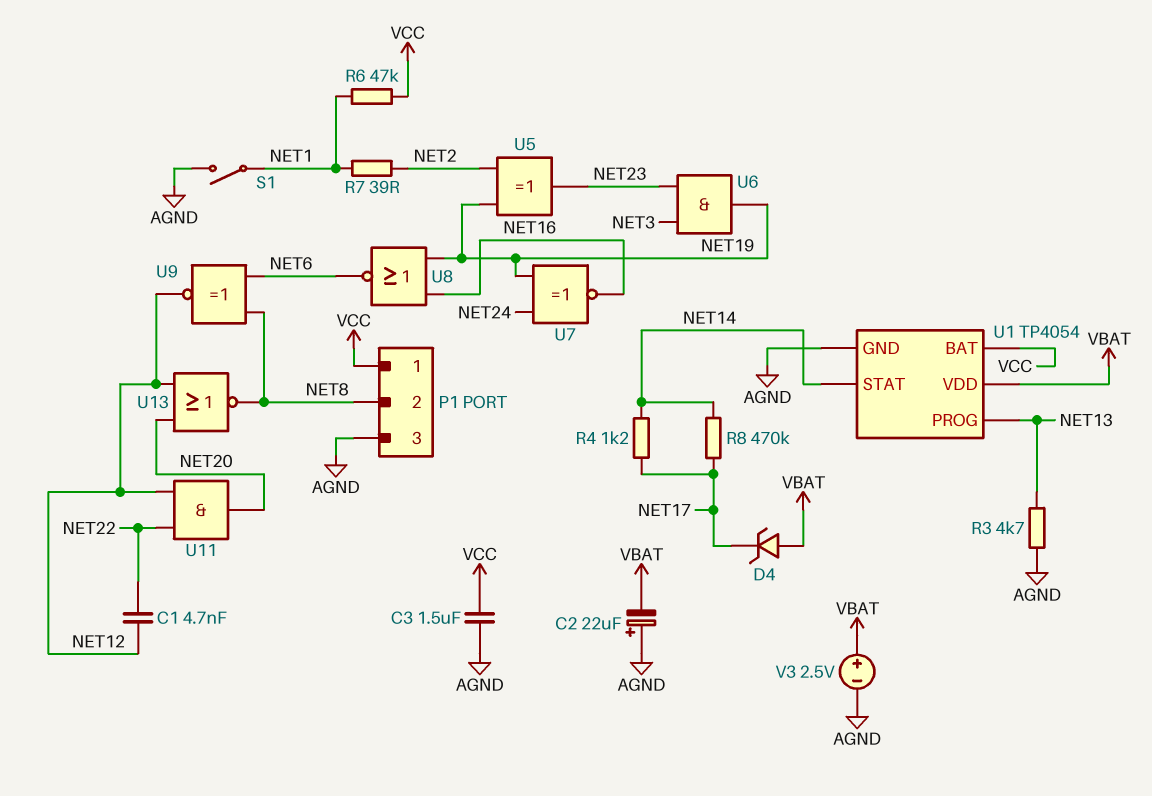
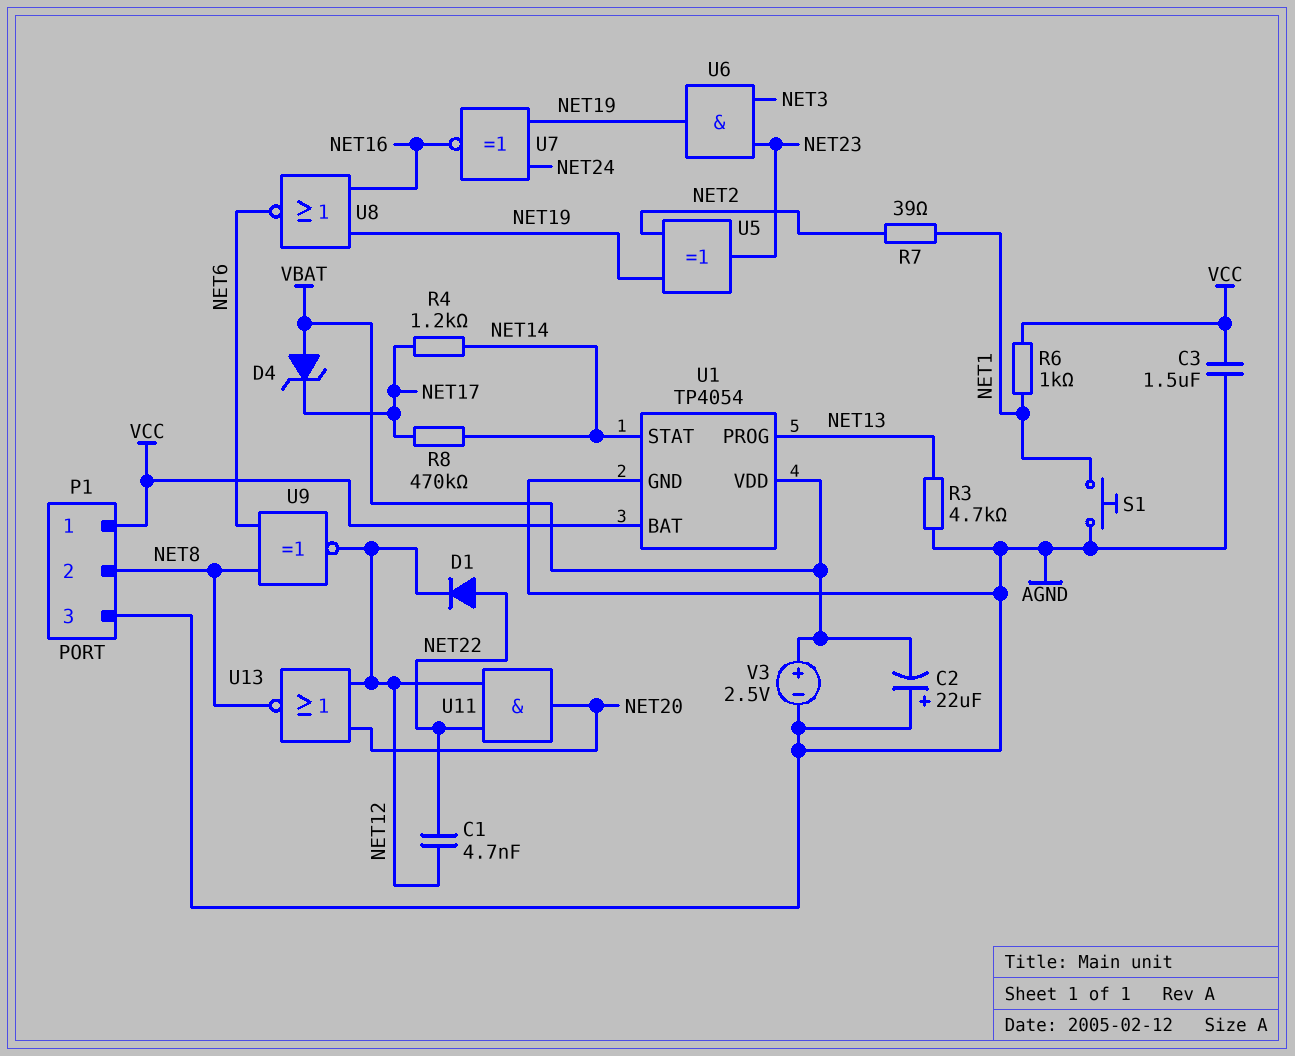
D1: none -> diode (A NET22, K NET12)
R6: 47k (NET1, VCC) -> 1k (NET1, VCC)
S1: switch (AGND, NET1) -> button (AGND, NET1)

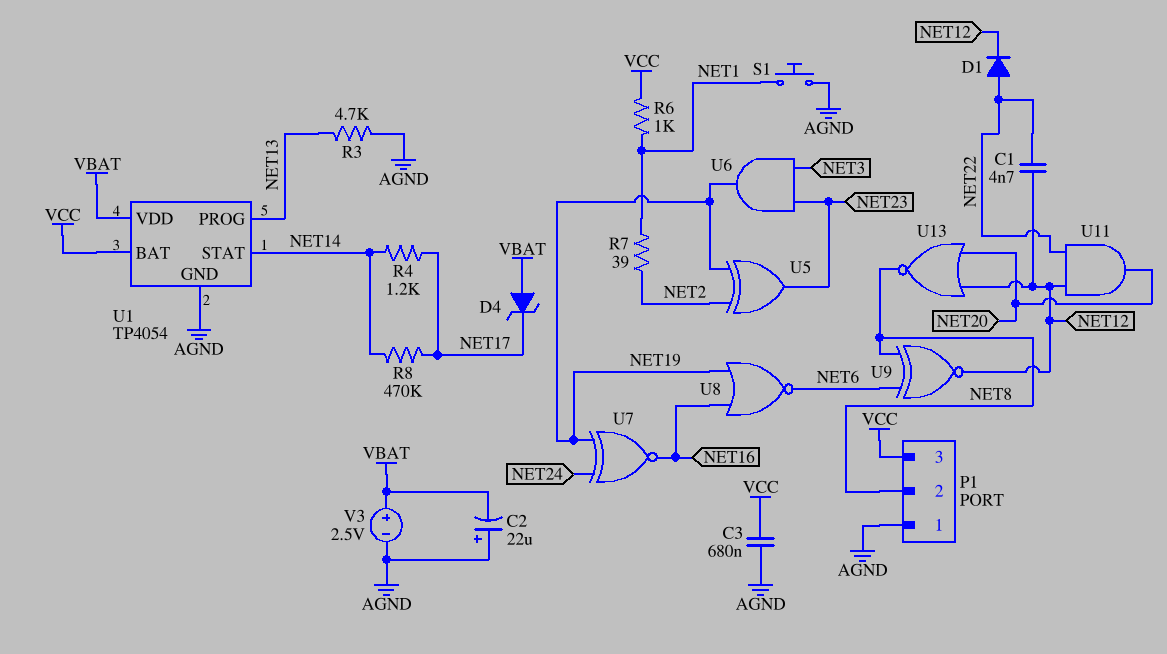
C3: 1.5uF (AGND, VCC) -> 680nF (AGND, VCC)
P1 pin 1: VCC -> AGND
P1 pin 3: AGND -> VCC

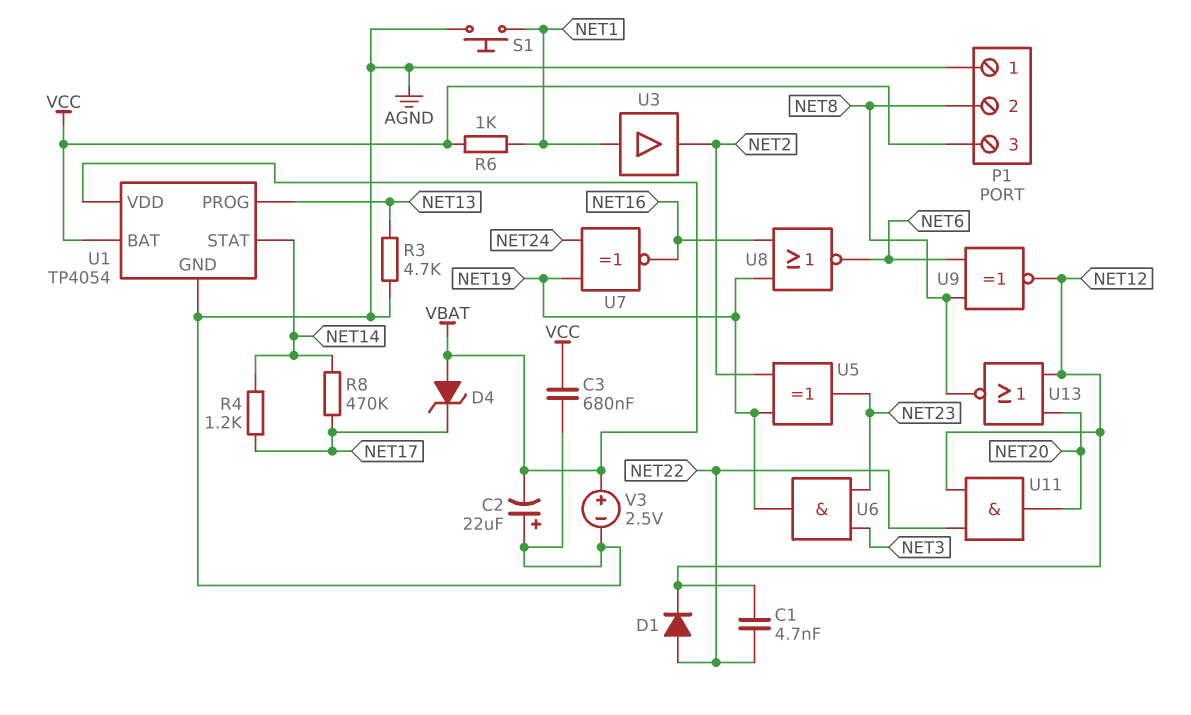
R7: 39 (NET1, NET2) -> none
U3: none -> buffer (in NET1, out NET2)

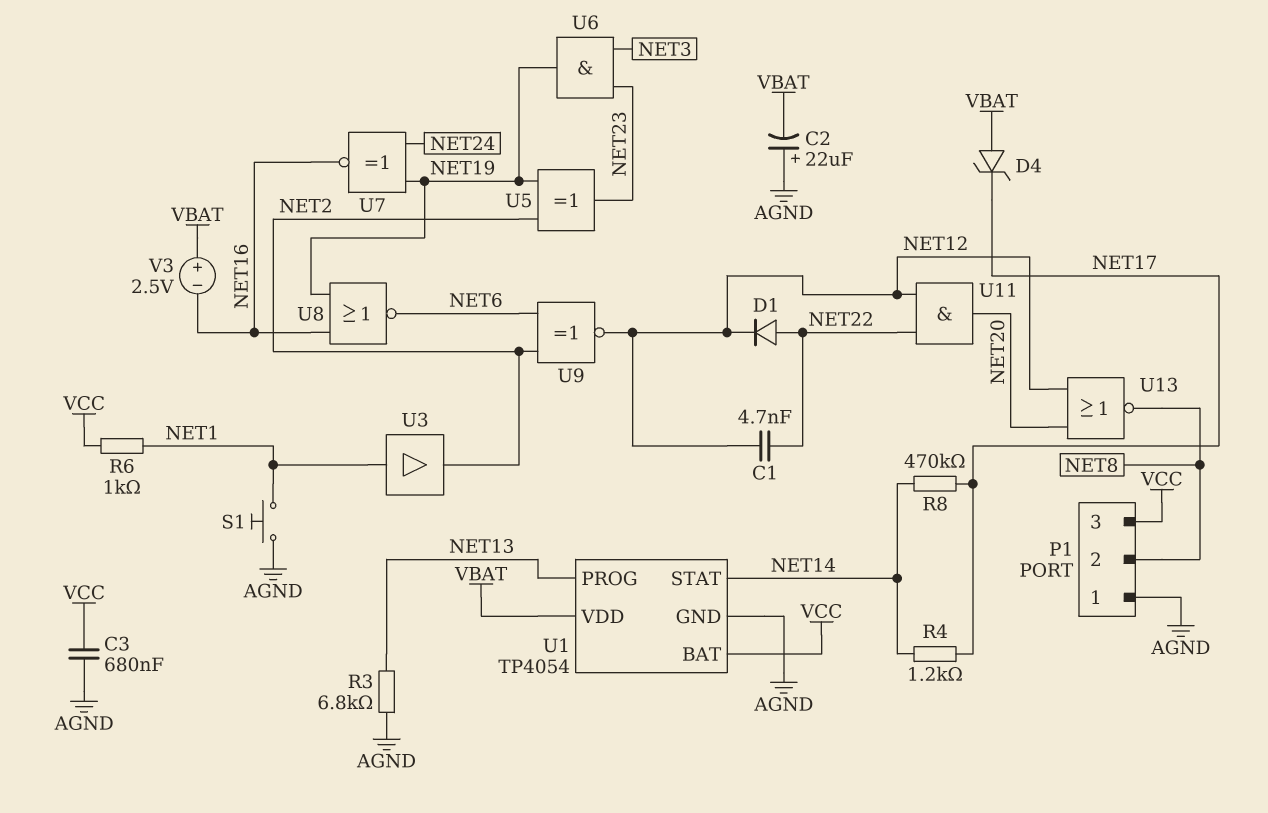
R3: 4.7k (AGND, NET13) -> 6.8k (AGND, NET13)
U9: XNOR (in NET6, in NET8, out NET12) -> XNOR (in NET2, in NET6, out NET12)
V3: 2.5V (plus VBAT, minus AGND) -> 2.5V (plus VBAT, minus NET16)

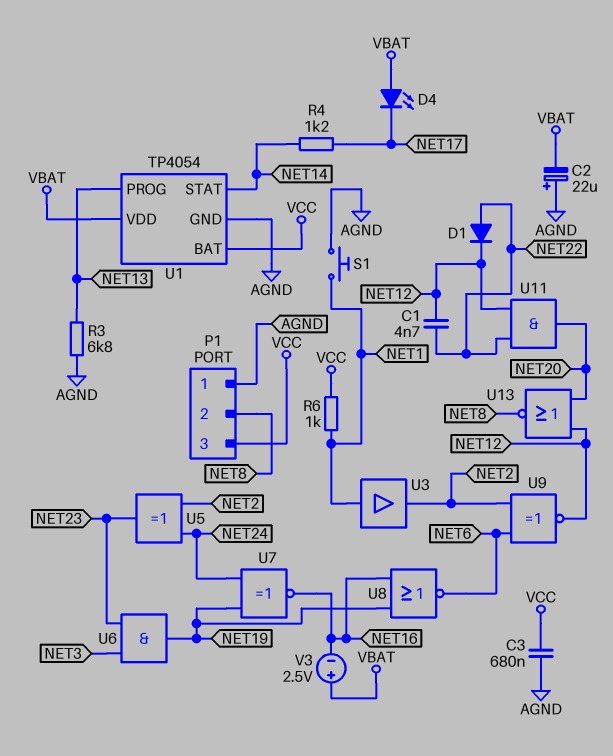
D4: zener (A VBAT, K NET17) -> LED (A VBAT, K NET17)
R8: 470k (NET14, NET17) -> none
U5: XOR (in NET2, in NET19, out NET23) -> XOR (in NET2, in NET24, out NET23)

